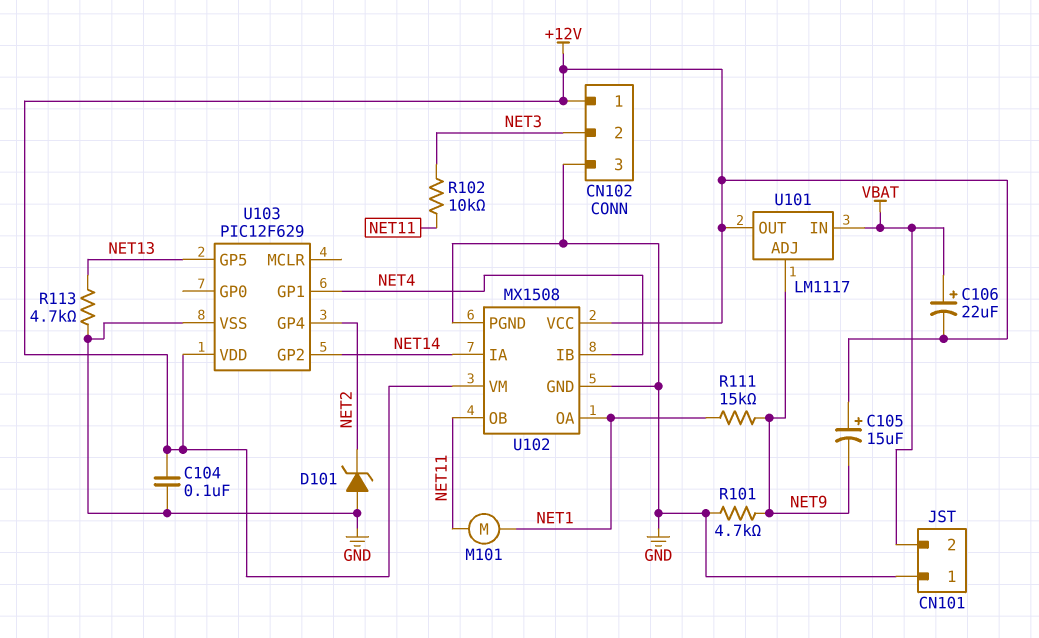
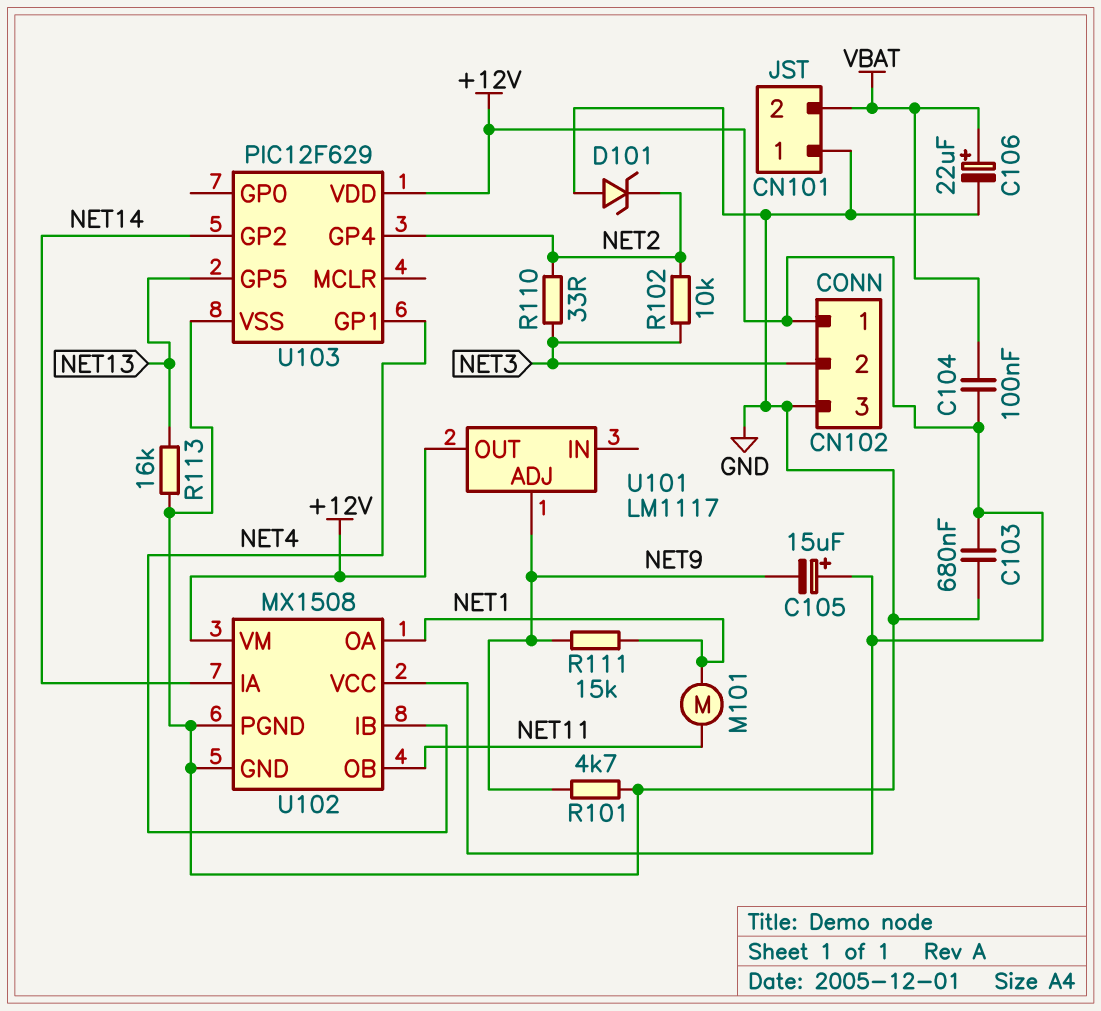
C103: none -> 680nF (+12V, GND)
C104: 100nF (+12V, GND) -> 100nF (+12V, VBAT)
C106: 22uF (plus VBAT, minus +12V) -> 22uF (plus VBAT, minus GND)
R102: 10k (NET3, NET11) -> 10k (NET2, NET3)
R110: none -> 33 (NET2, NET3)
R113: 4.7k (GND, NET13) -> 16k (GND, NET13)
U101 pin IN: VBAT -> none

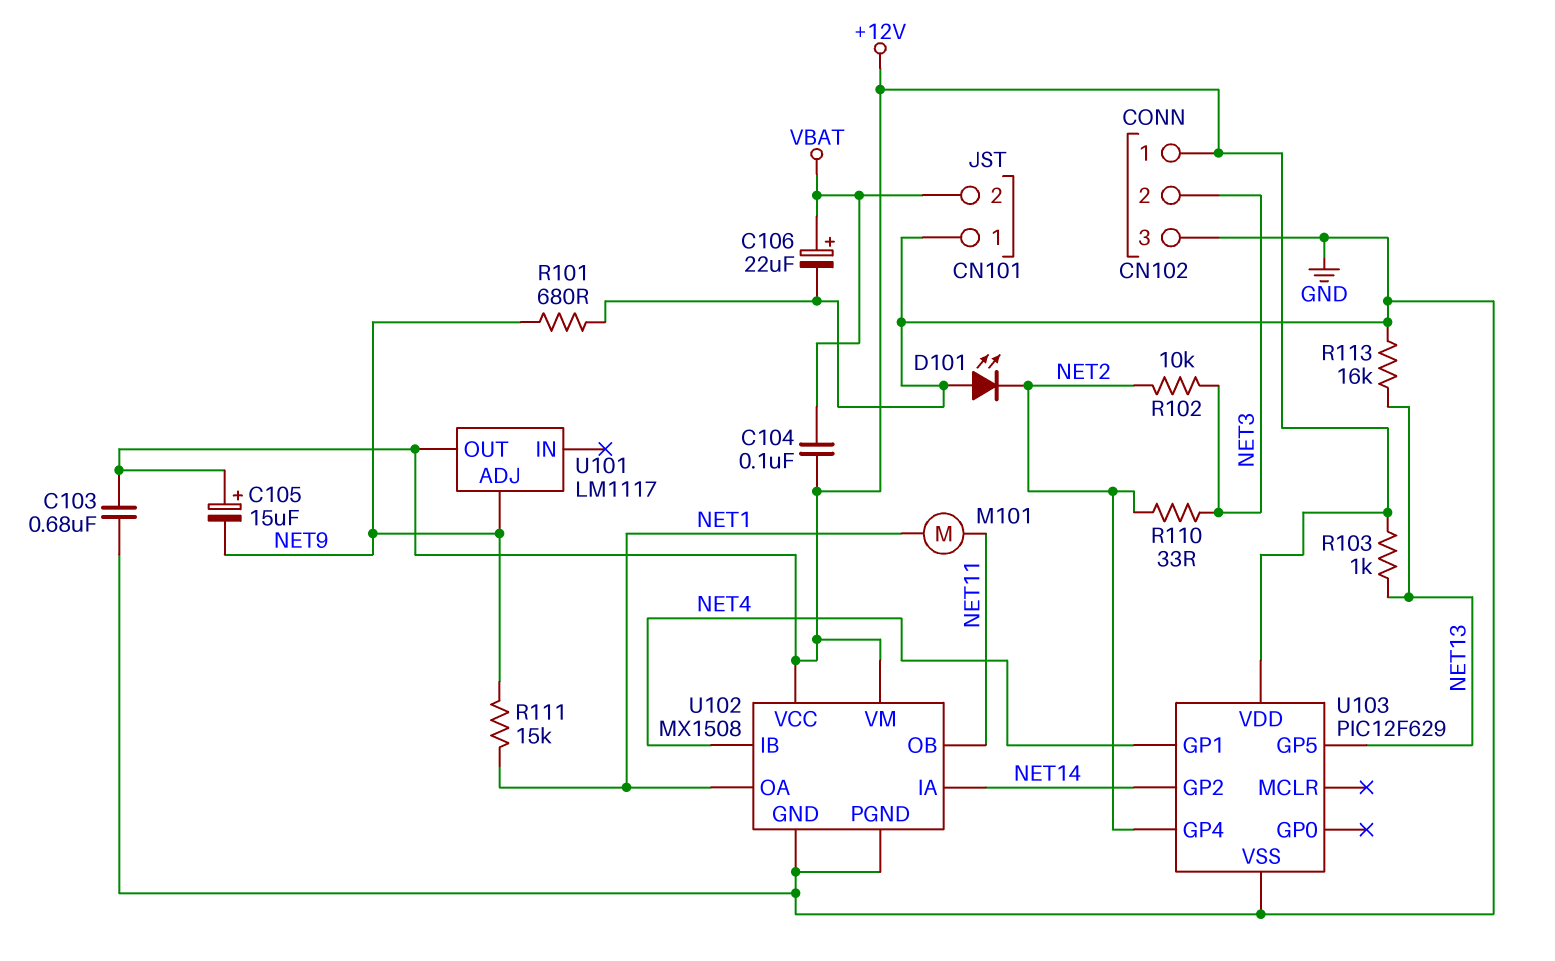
D101: zener (A GND, K NET2) -> LED (A GND, K NET2)
R101: 4.7k (GND, NET9) -> 680 (GND, NET9)
R103: none -> 1k (+12V, NET13)

